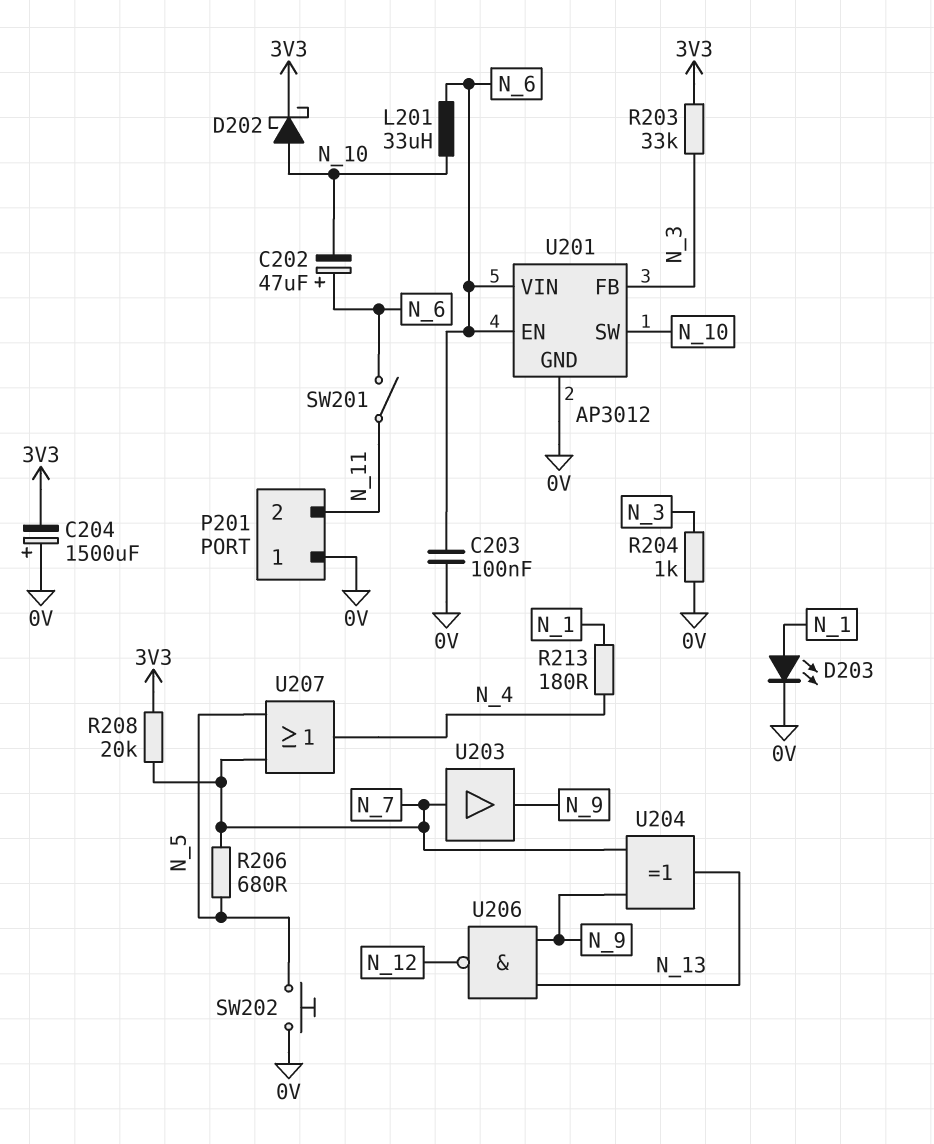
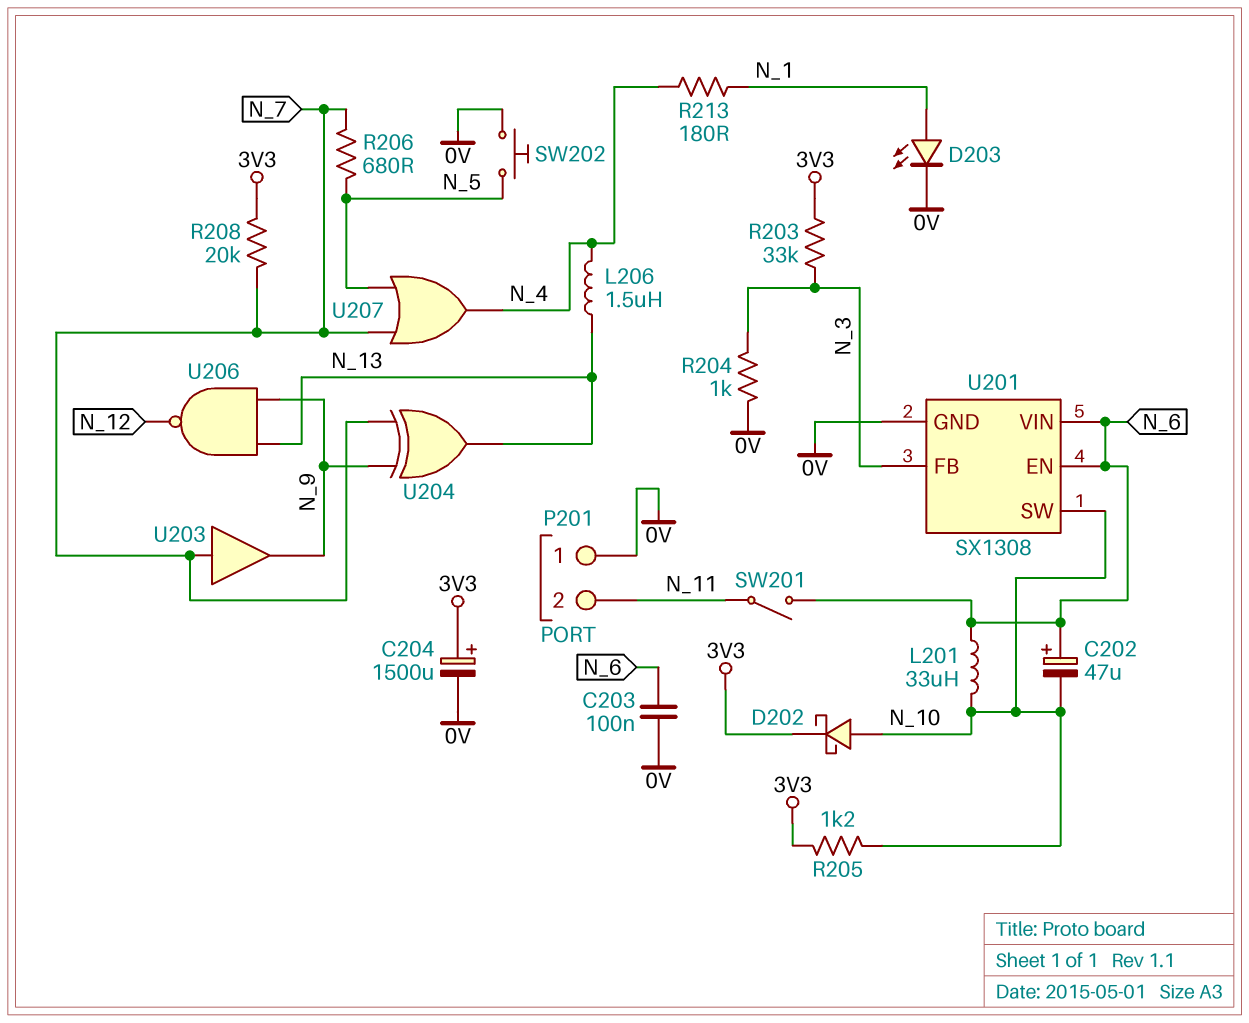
C204: 1500uF (plus 0V, minus 3V3) -> 1500uF (plus 3V3, minus 0V)
L206: none -> 1.5uH (N_4, N_13)
R205: none -> 1.2k (3V3, N_10)
U201: AP3012 -> SX1308

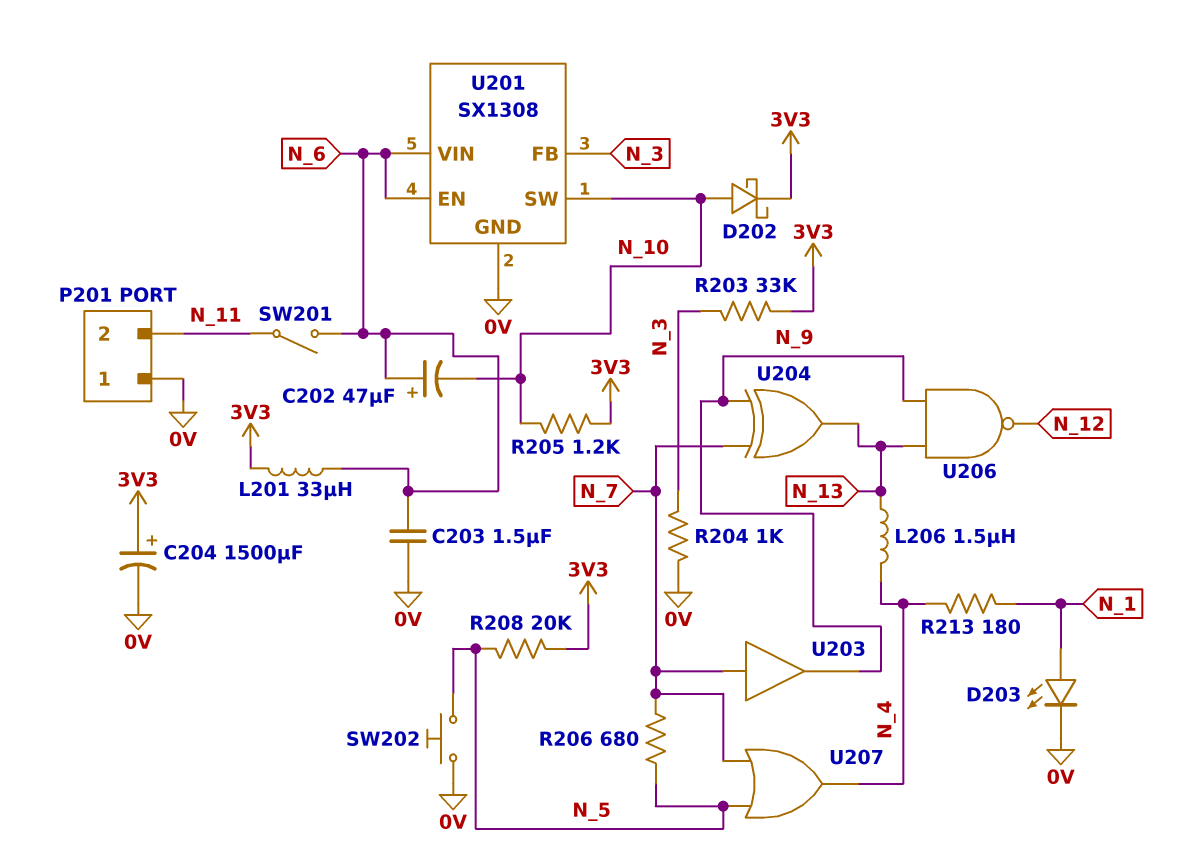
C203: 100nF (0V, N_6) -> 1.5uF (0V, N_6)
L201: 33uH (N_6, N_10) -> 33uH (3V3, N_6)
R208: 20k (3V3, N_7) -> 20k (3V3, N_5)

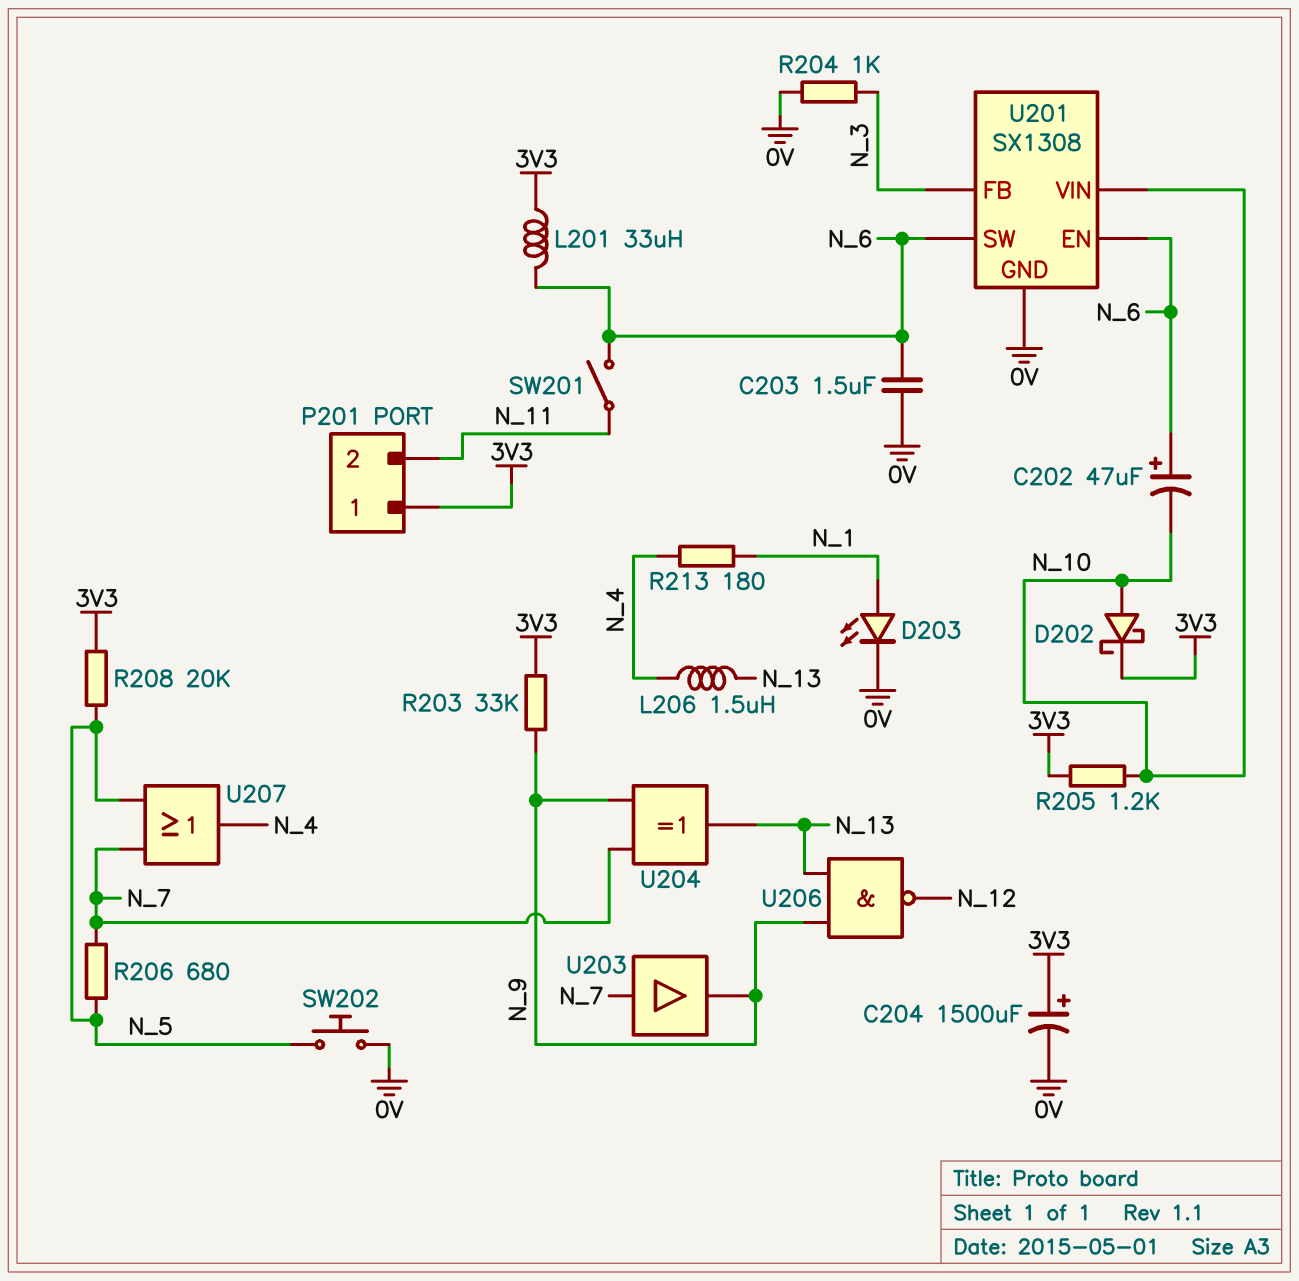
P201 pin 1: 0V -> 3V3
R203: 33k (3V3, N_3) -> 33k (3V3, N_9)
U201 pin SW: N_10 -> N_6
U201 pin VIN: N_6 -> N_10

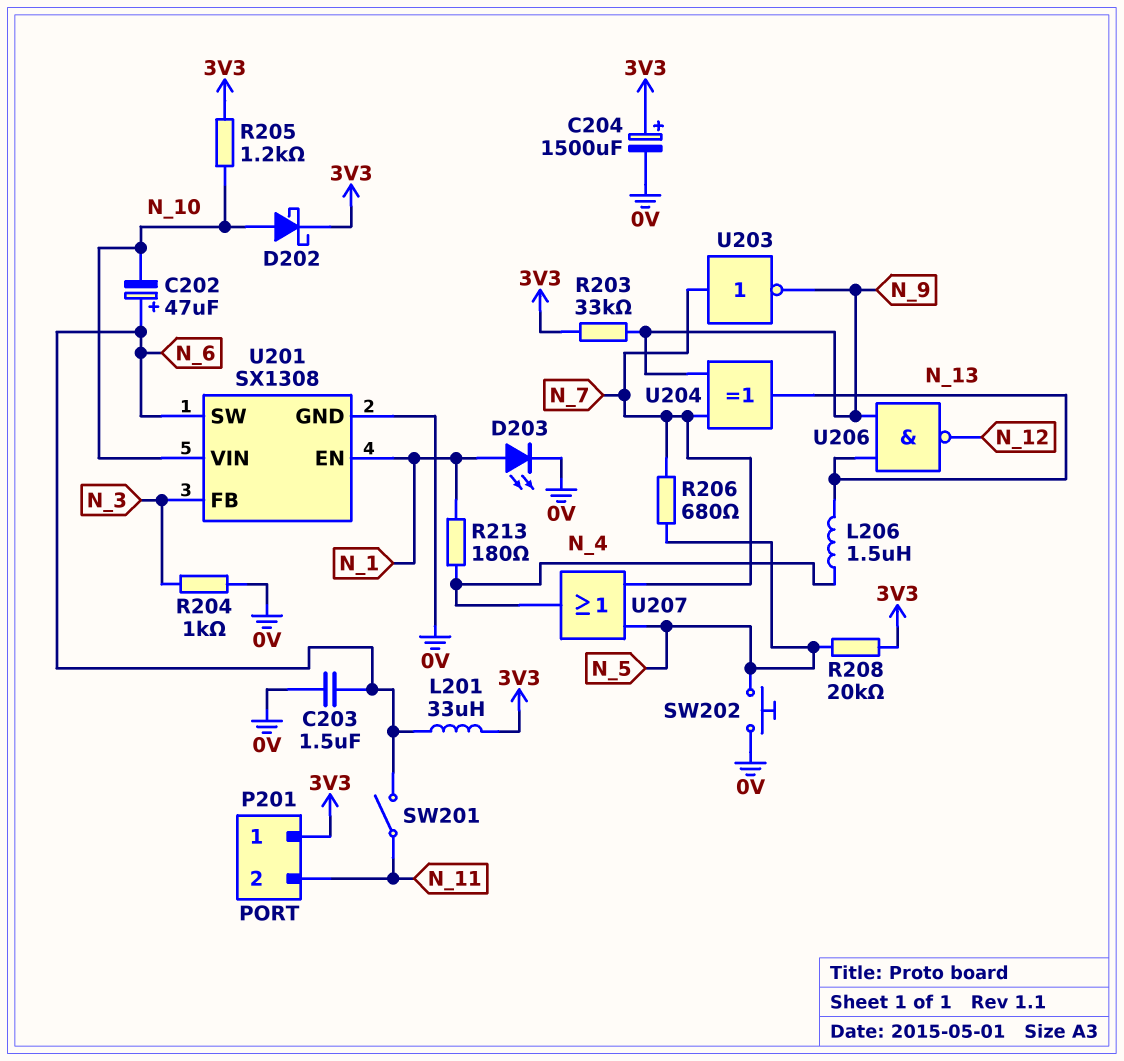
U201 pin EN: N_6 -> N_1
U203: buffer (in N_7, out N_9) -> NOT (in N_7, out N_9)

